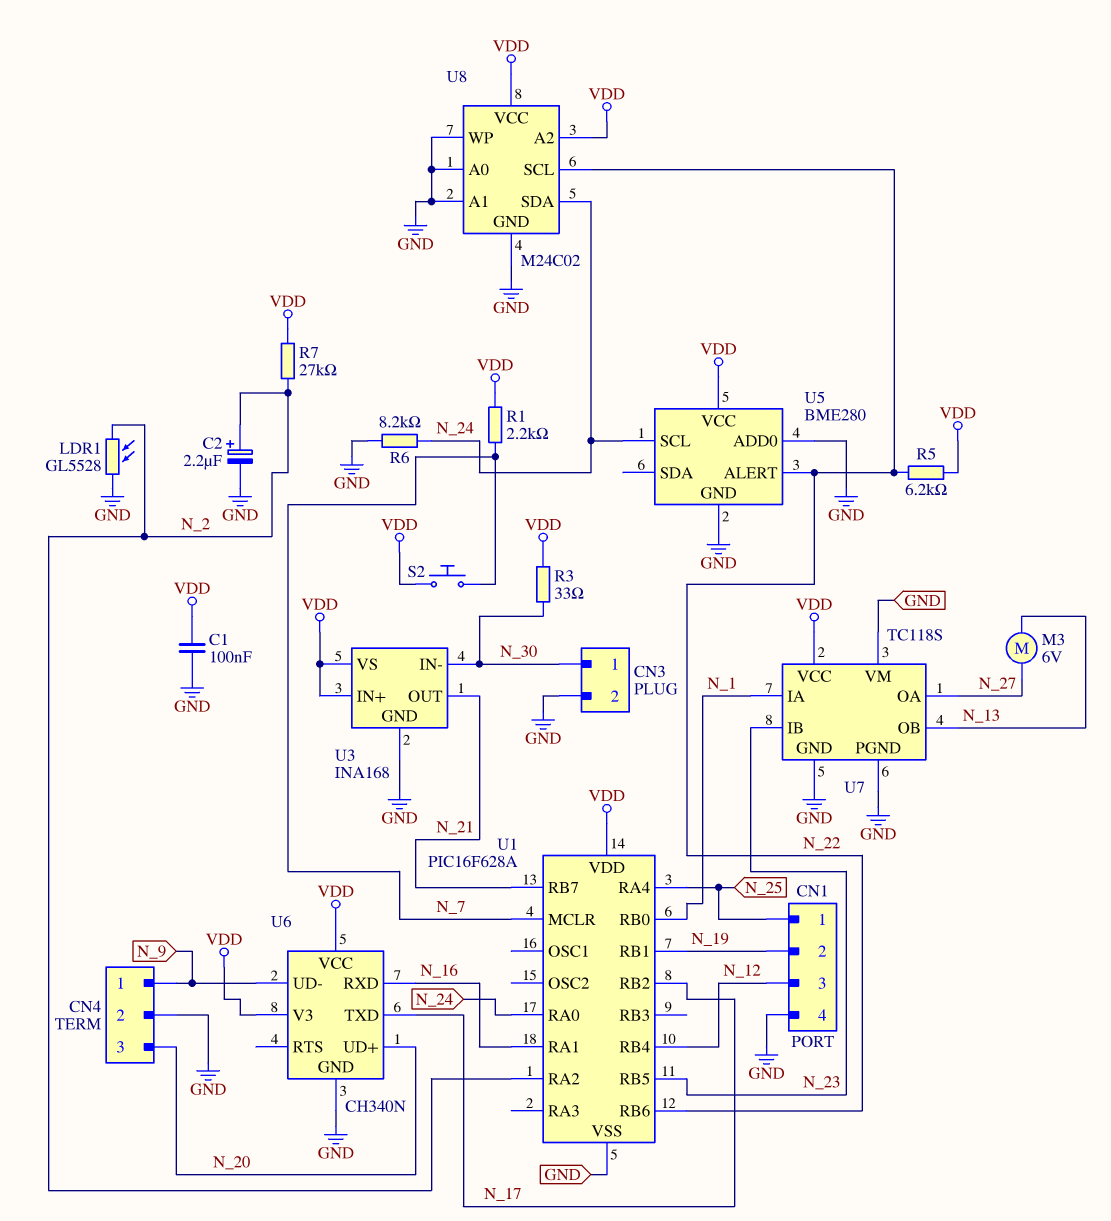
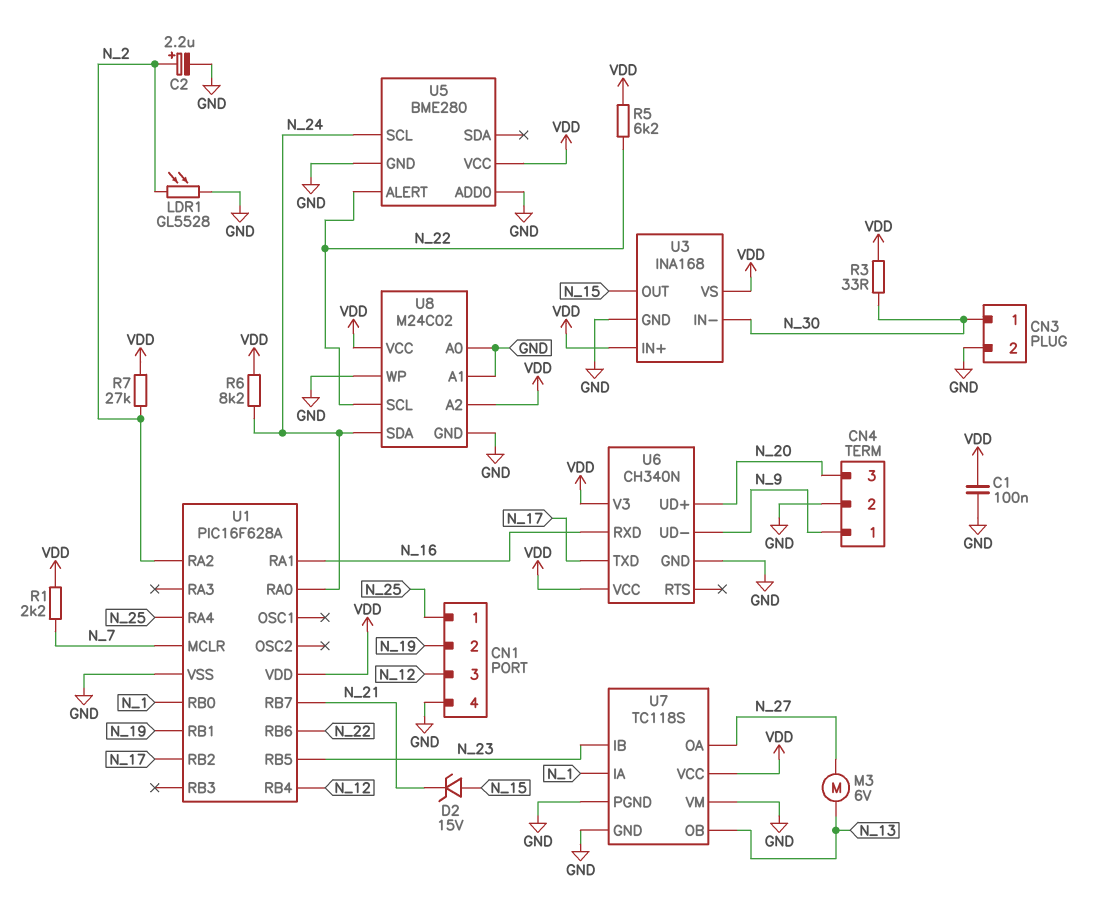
D2: none -> zener 15V (A N_15, K N_21)
R6: 8.2k (GND, N_24) -> 8.2k (N_24, VDD)
S2: button (N_7, VDD) -> none
U3 pin OUT: N_21 -> N_15

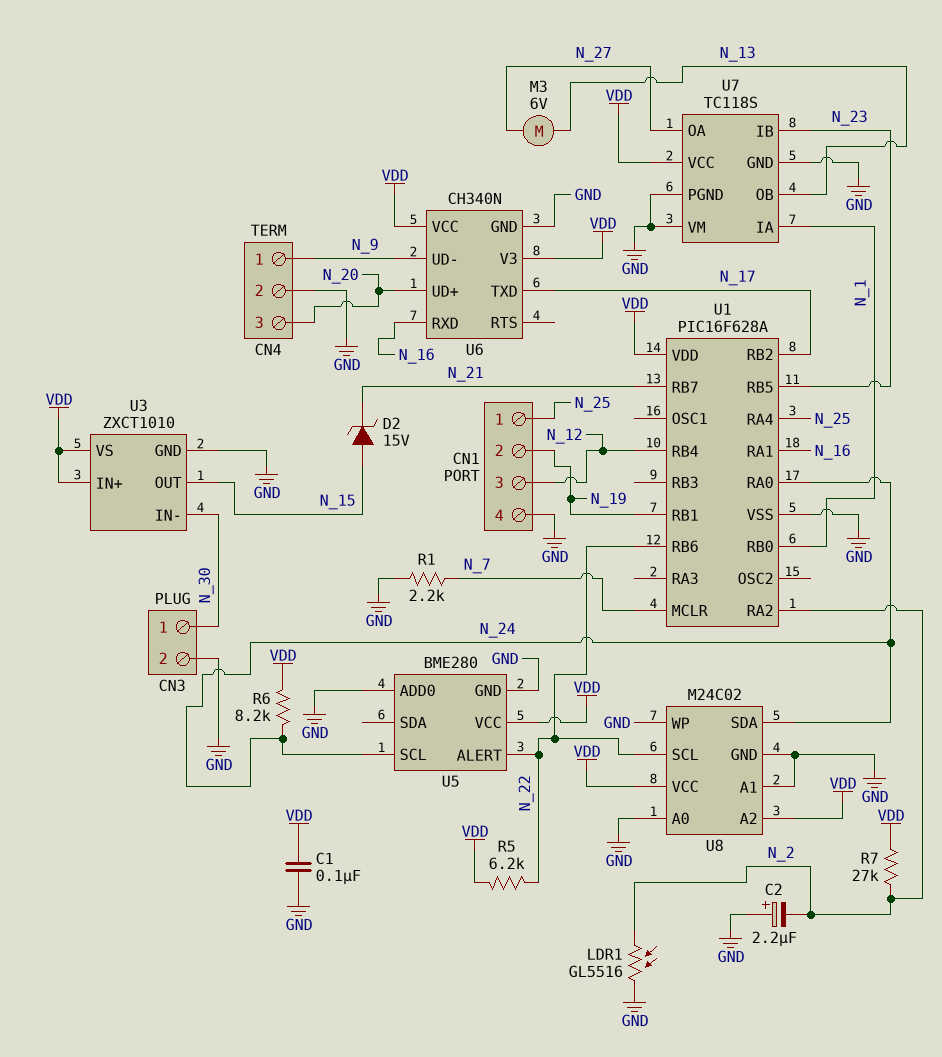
C2: 2.2uF (plus N_2, minus GND) -> 2.2uF (plus GND, minus N_2)
LDR1: GL5528 (GND, N_2) -> GL5516 (GND, N_2)
R1: 2.2k (N_7, VDD) -> 2.2k (GND, N_7)
R3: 33 (N_30, VDD) -> none
U3: INA168 -> ZXCT1010

